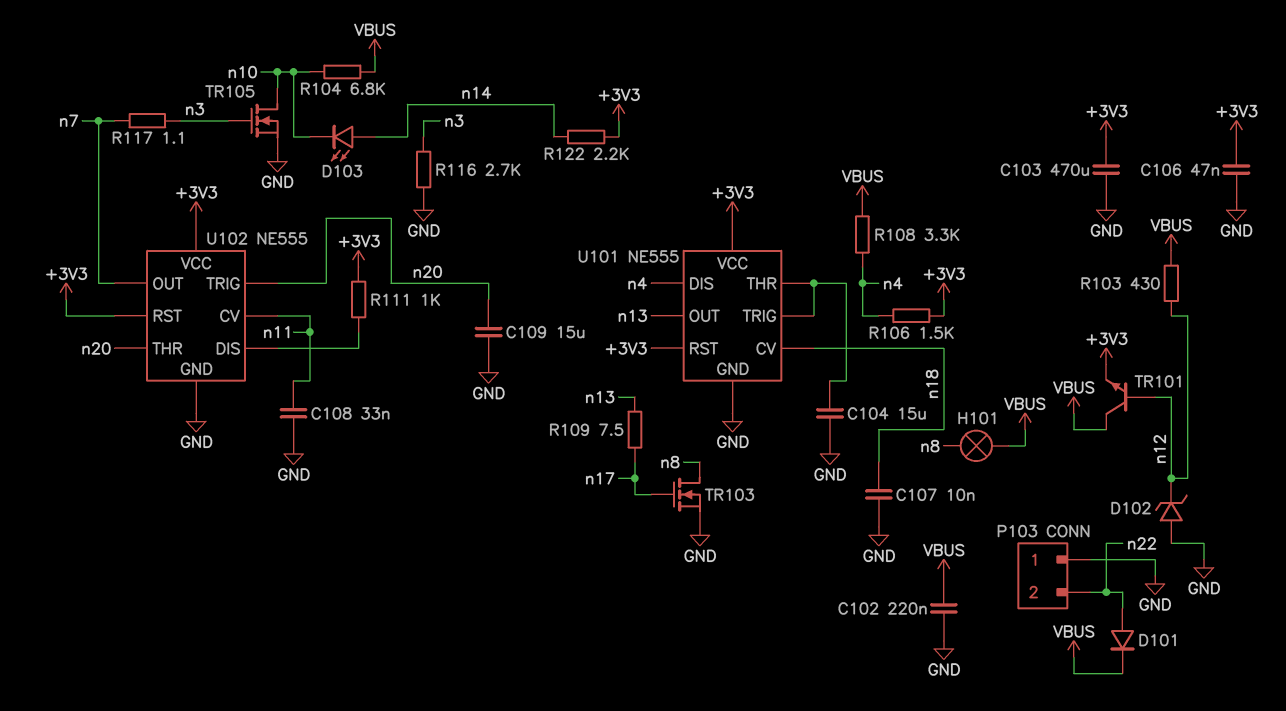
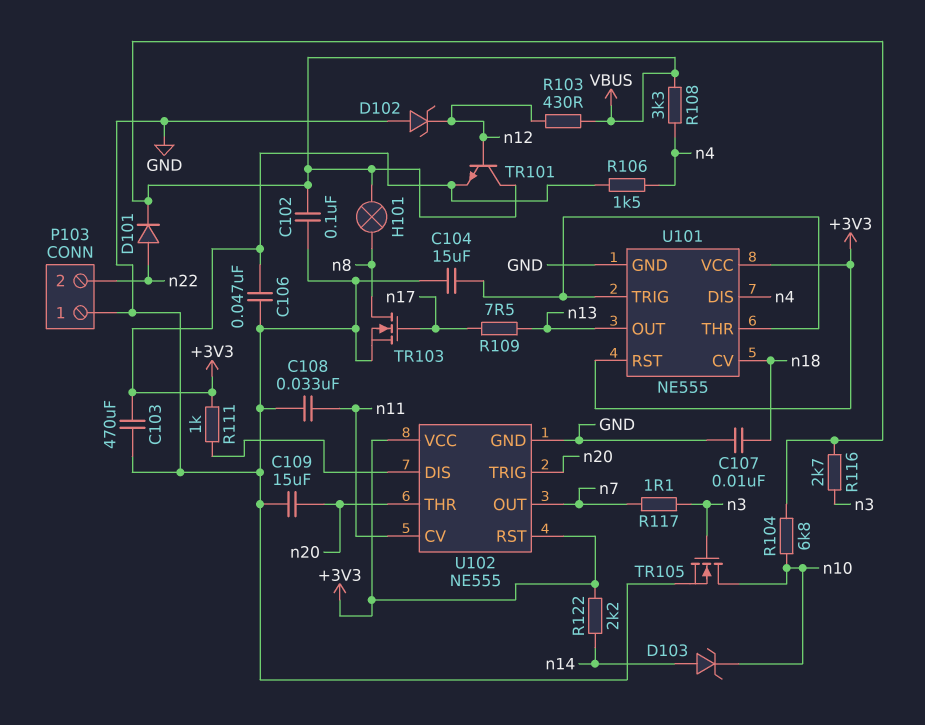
C102: 220nF (GND, VBUS) -> 100nF (GND, VBUS)
D103: LED (A n14, K n10) -> zener (A n14, K n10)
R116: 2.7k (GND, n3) -> 2.7k (VBUS, n3)

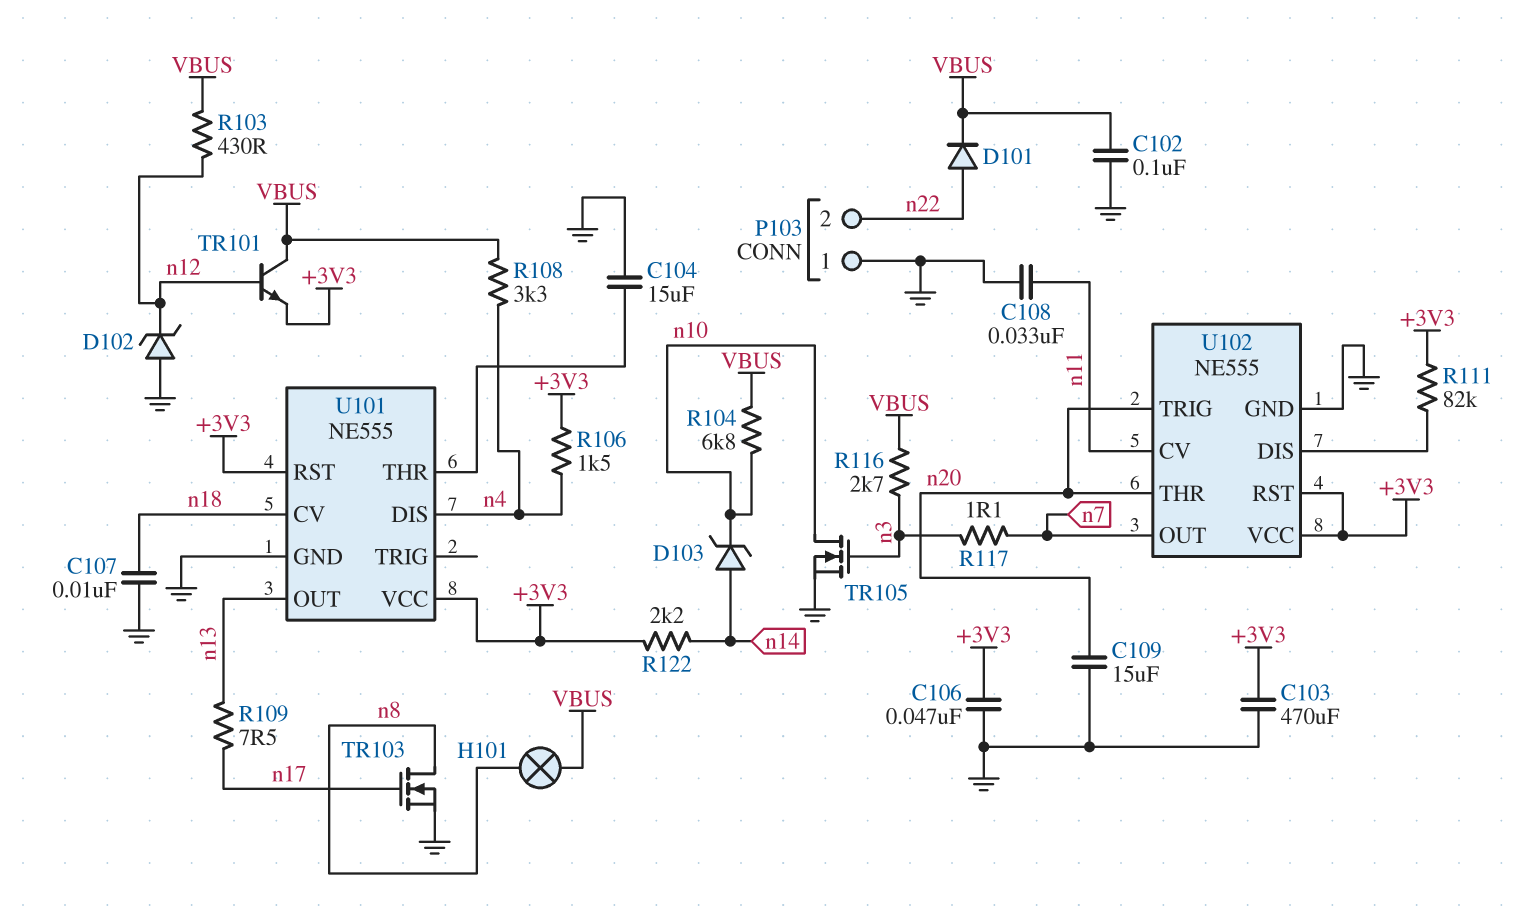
R111: 1k (+3V3, U102/DIS) -> 82k (+3V3, U102/DIS)
U101 pin TRIG: U101/THR -> none

